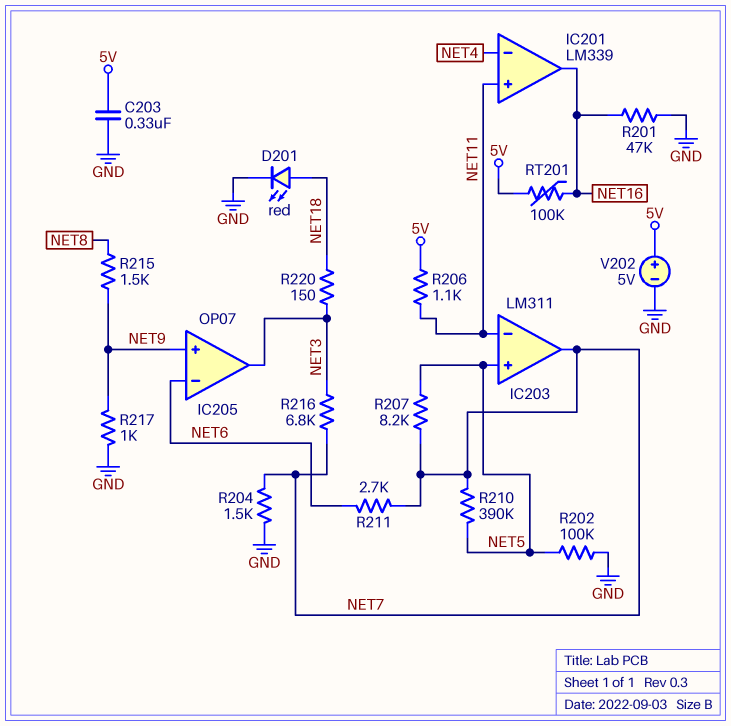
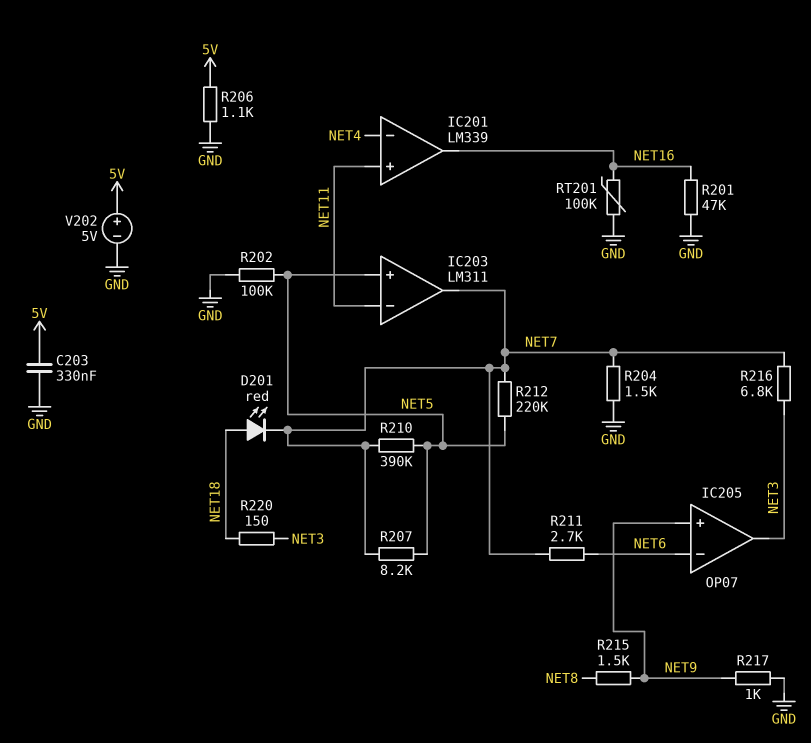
D201: LED red (A NET18, K GND) -> LED red (A NET18, K NET7)
R206: 1.1k (5V, NET11) -> 1.1k (5V, GND)
R212: none -> 220k (NET5, NET7)
RT201: 100k (5V, NET16) -> 100k (GND, NET16)

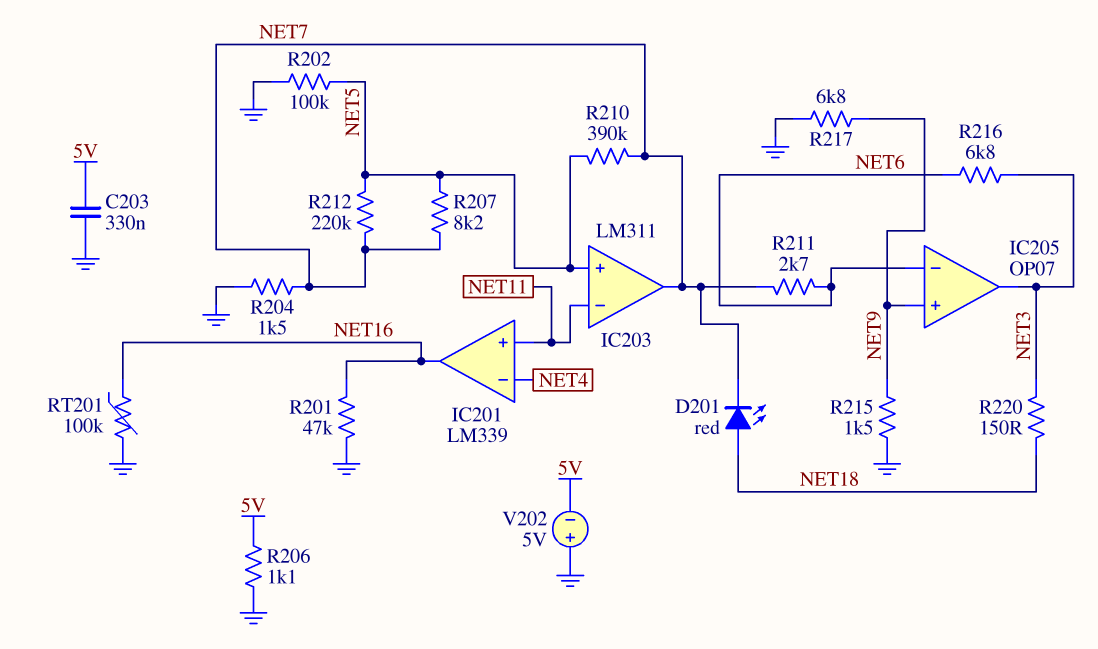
R215: 1.5k (NET8, NET9) -> 1.5k (GND, NET9)
R216: 6.8k (NET3, NET7) -> 6.8k (NET3, NET6)
R217: 1k (GND, NET9) -> 6.8k (GND, NET9)
V202: 5V (plus 5V, minus GND) -> 5V (plus GND, minus 5V)

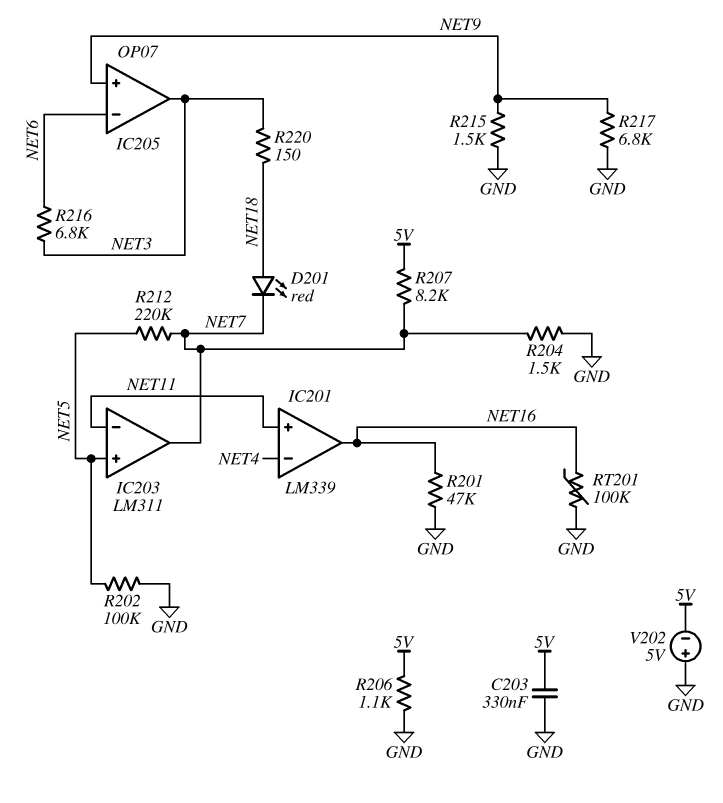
R207: 8.2k (NET5, NET7) -> 8.2k (5V, NET7)
R210: 390k (NET5, NET7) -> none
R211: 2.7k (NET6, NET7) -> none

